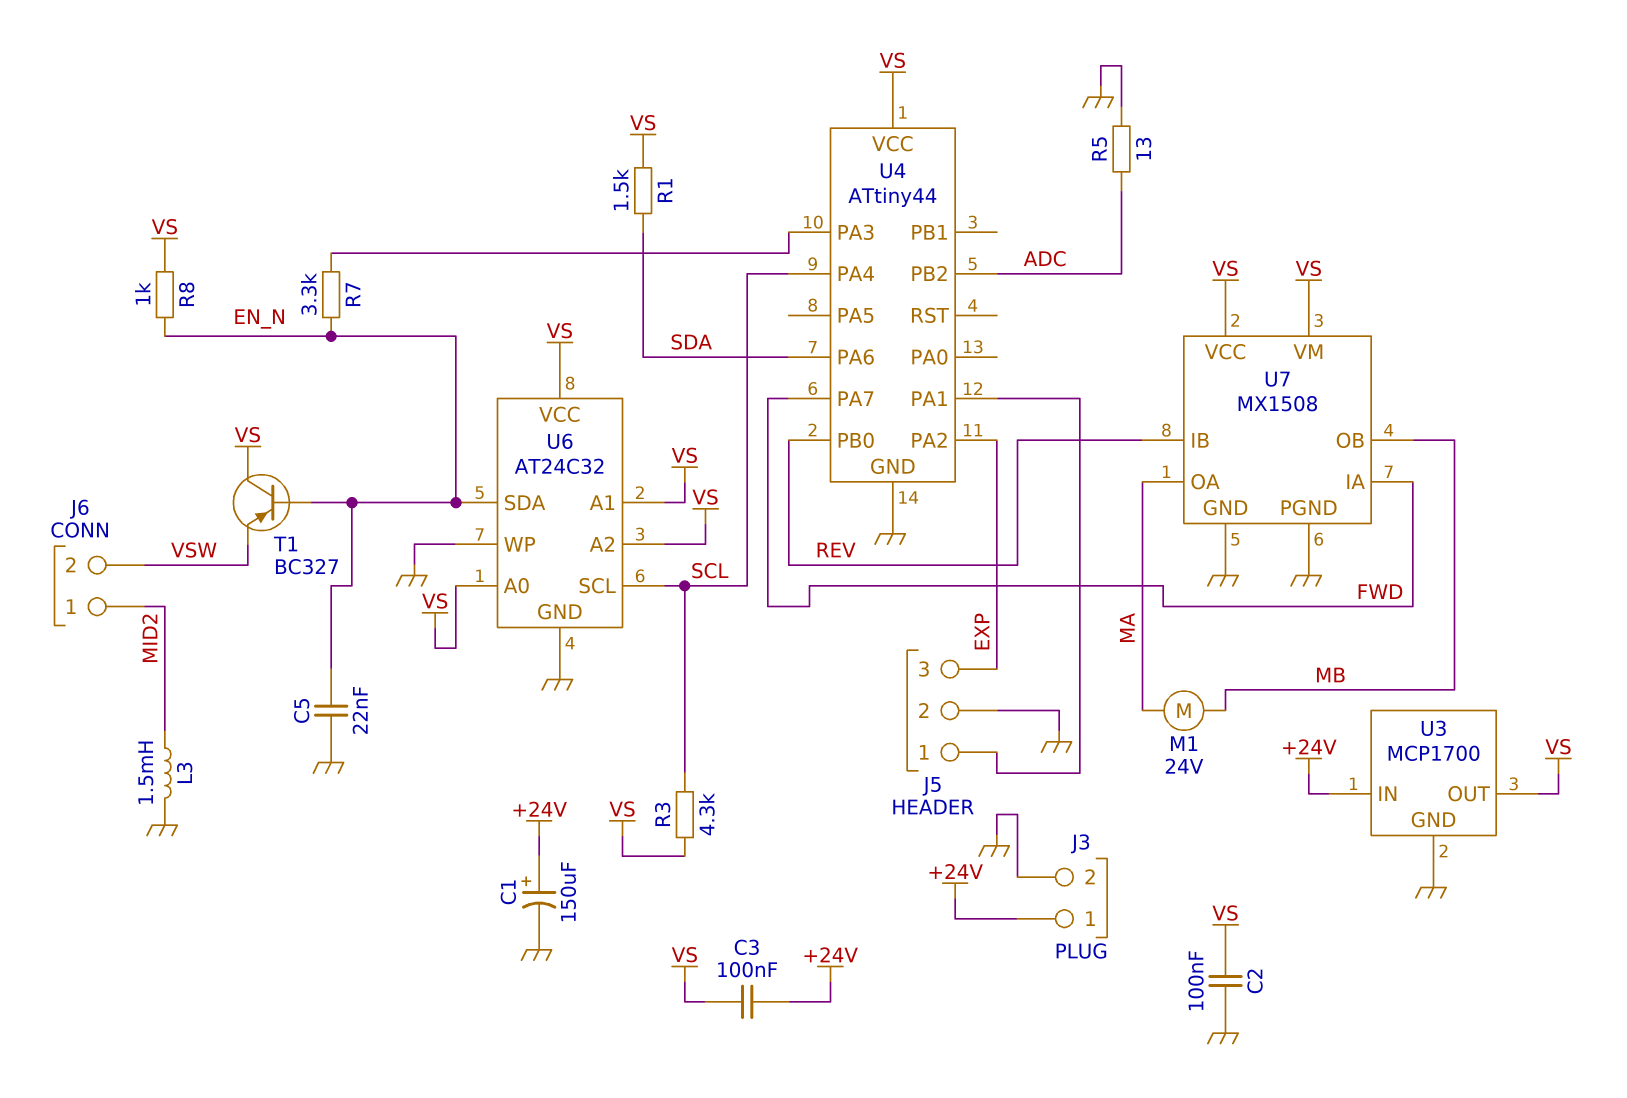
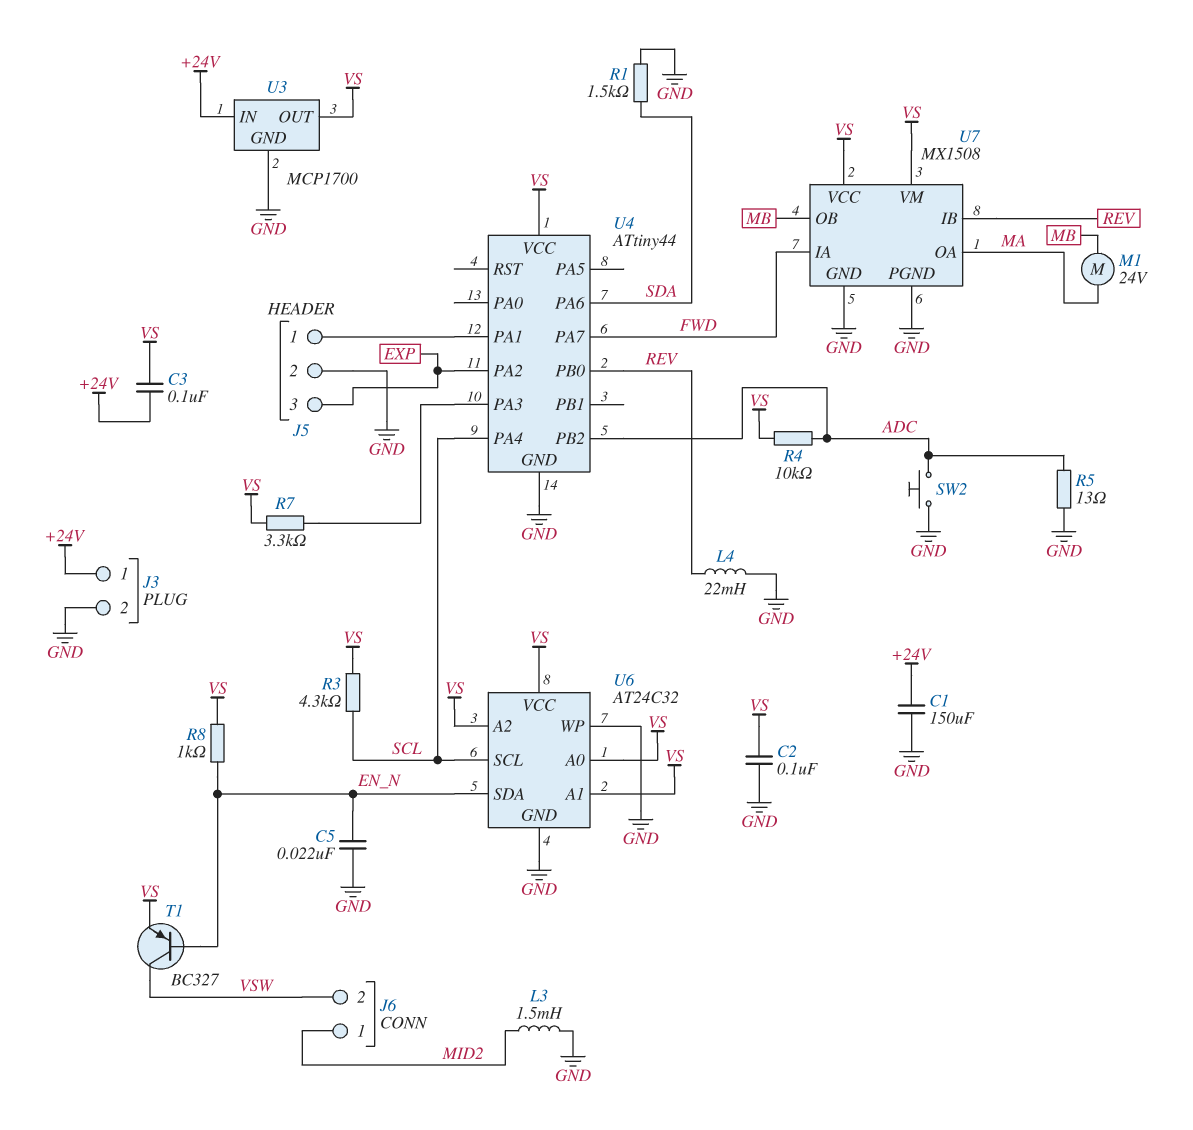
C1: 150uF (plus +24V, minus GND) -> 150uF (+24V, GND)
L4: none -> 22mH (GND, REV)
R1: 1.5k (SDA, VS) -> 1.5k (GND, SDA)
R4: none -> 10k (ADC, VS)
R7: 3.3k (EN_N, U4/PA3) -> 3.3k (U4/PA3, VS)
SW2: none -> button (ADC, GND)
T1: PNP BC327 (B EN_N, C VS, E VSW) -> PNP BC327 (B EN_N, C VSW, E VS)

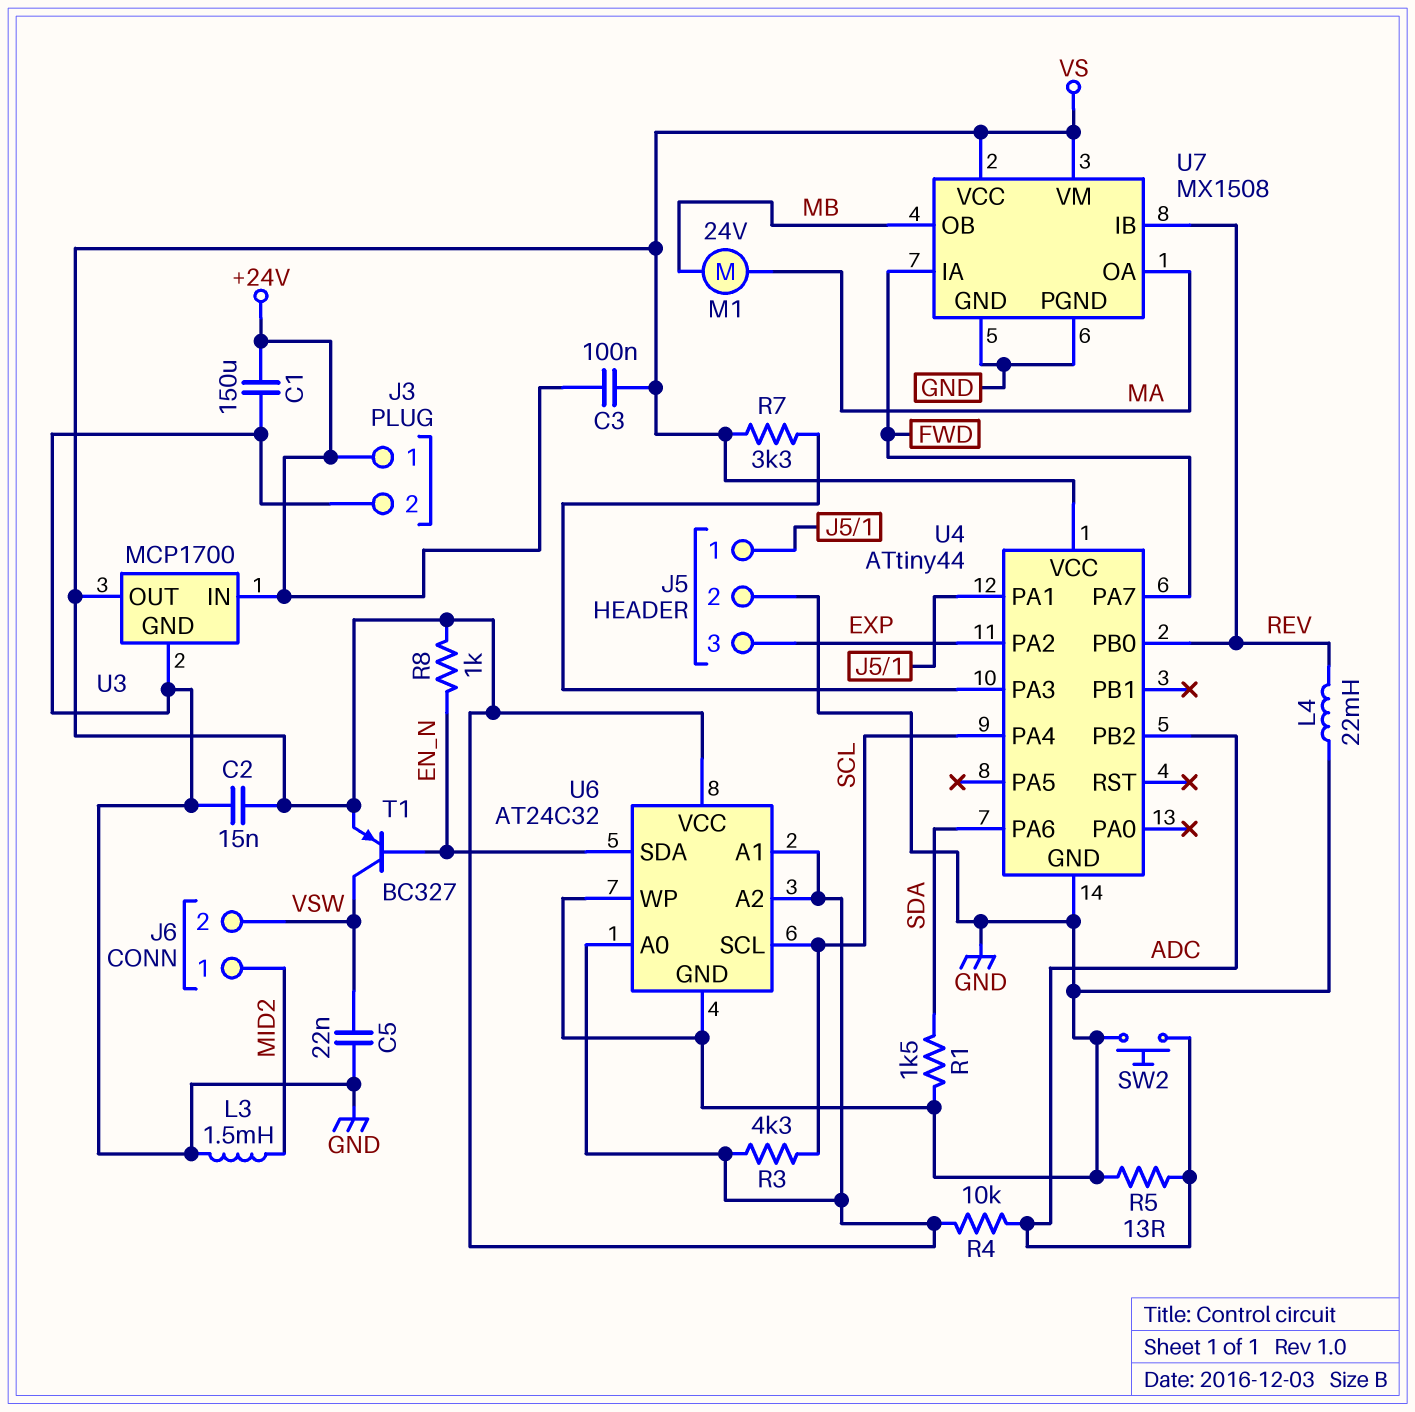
C2: 100nF (GND, VS) -> 15nF (GND, VS)
C5: 22nF (EN_N, GND) -> 22nF (GND, VSW)

